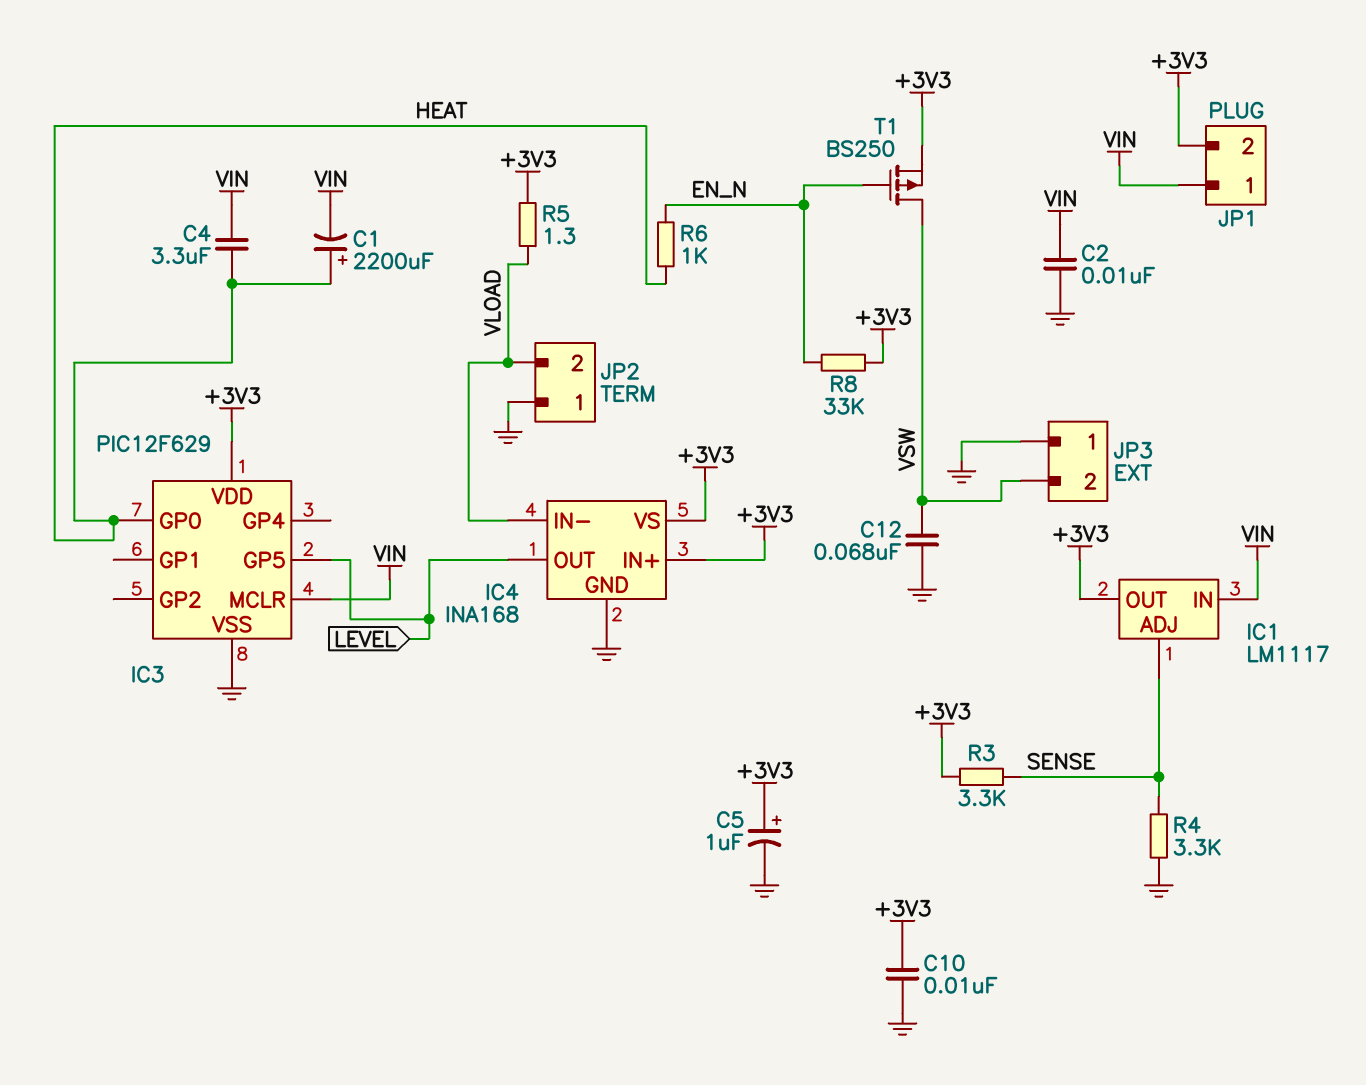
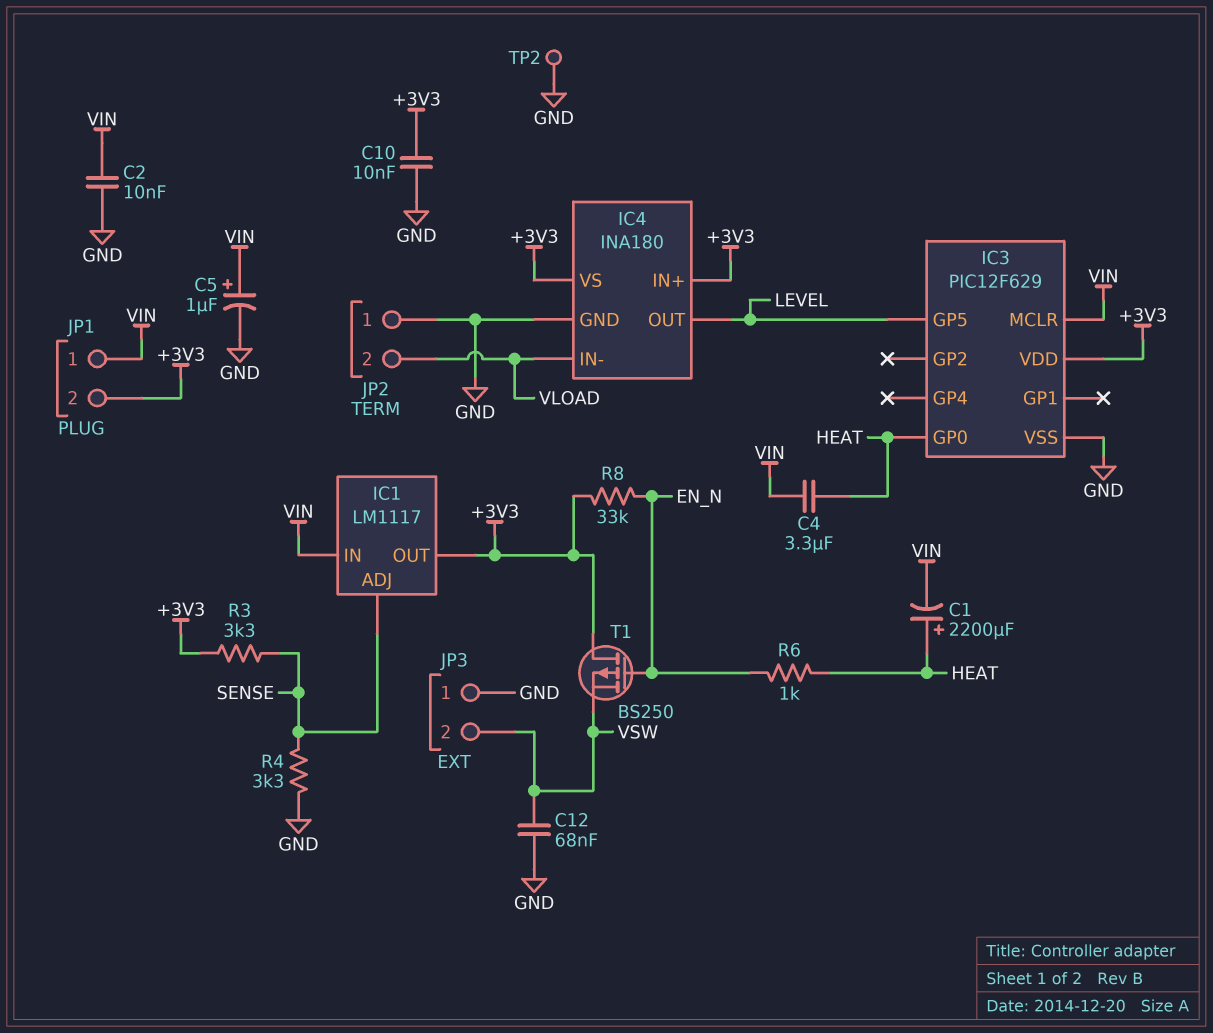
C5: 1uF (plus +3V3, minus GND) -> 1uF (plus VIN, minus GND)
IC4: INA168 -> INA180
R5: 1.3 (+3V3, VLOAD) -> none
T1: PMOS BS250 (G EN_N, D VSW, S +3V3) -> PMOS BS250 (G EN_N, D +3V3, S VSW)
TP2: none -> test point (GND)

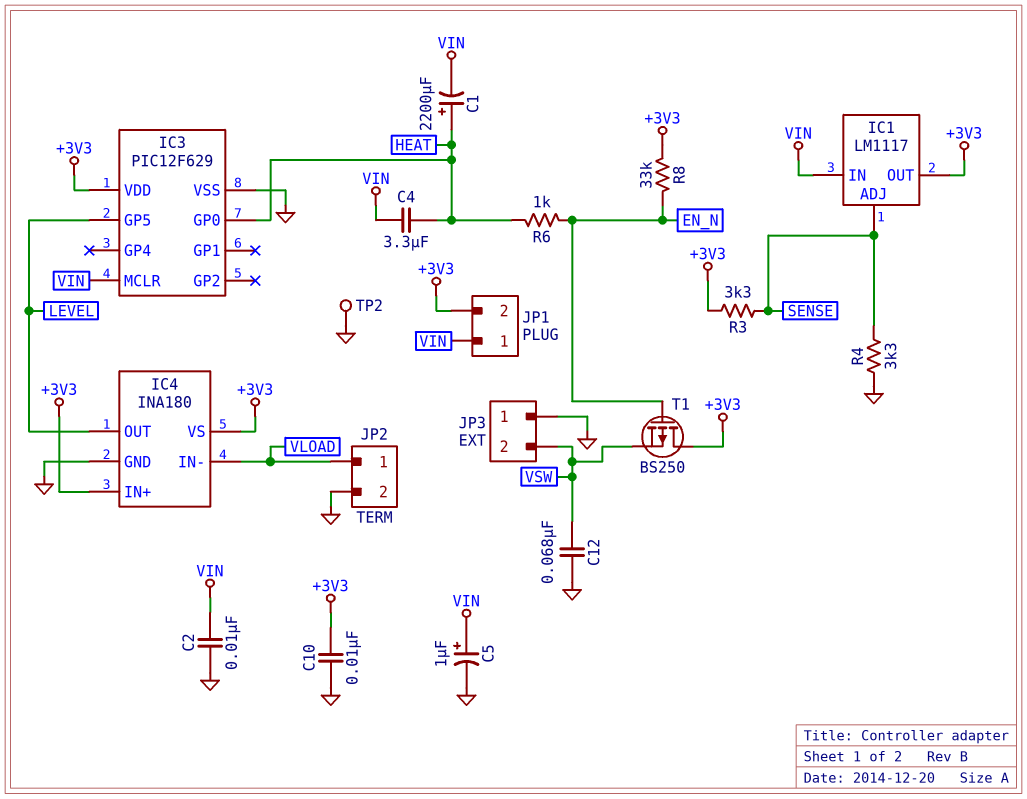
JP2 pin 1: GND -> VLOAD
JP2 pin 2: VLOAD -> GND

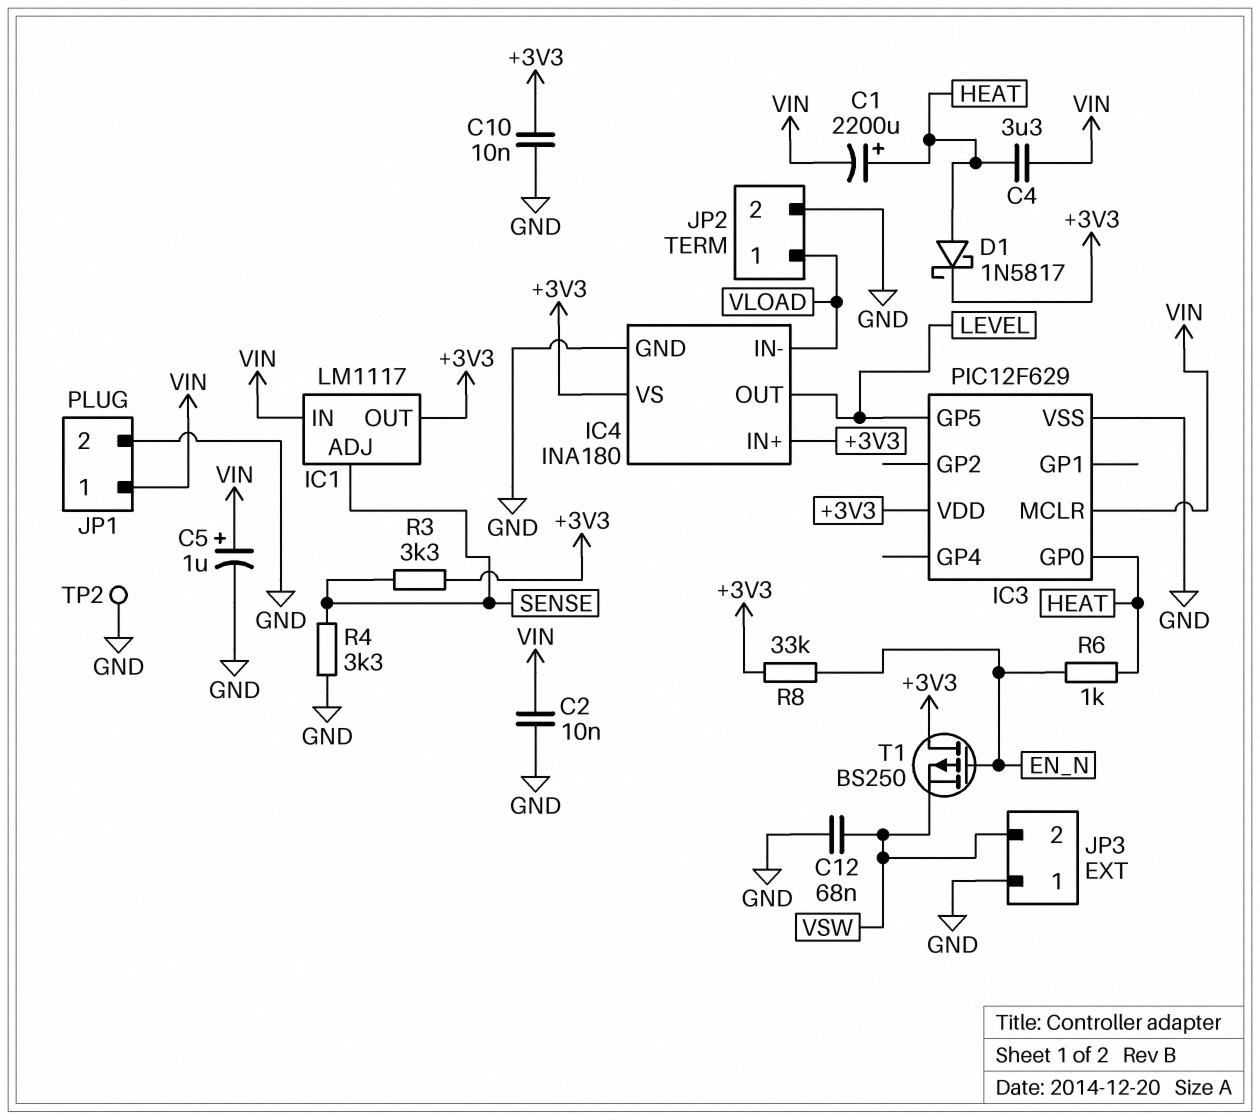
D1: none -> schottky 1N5817 (A HEAT, K +3V3)
JP1 pin 2: +3V3 -> GND

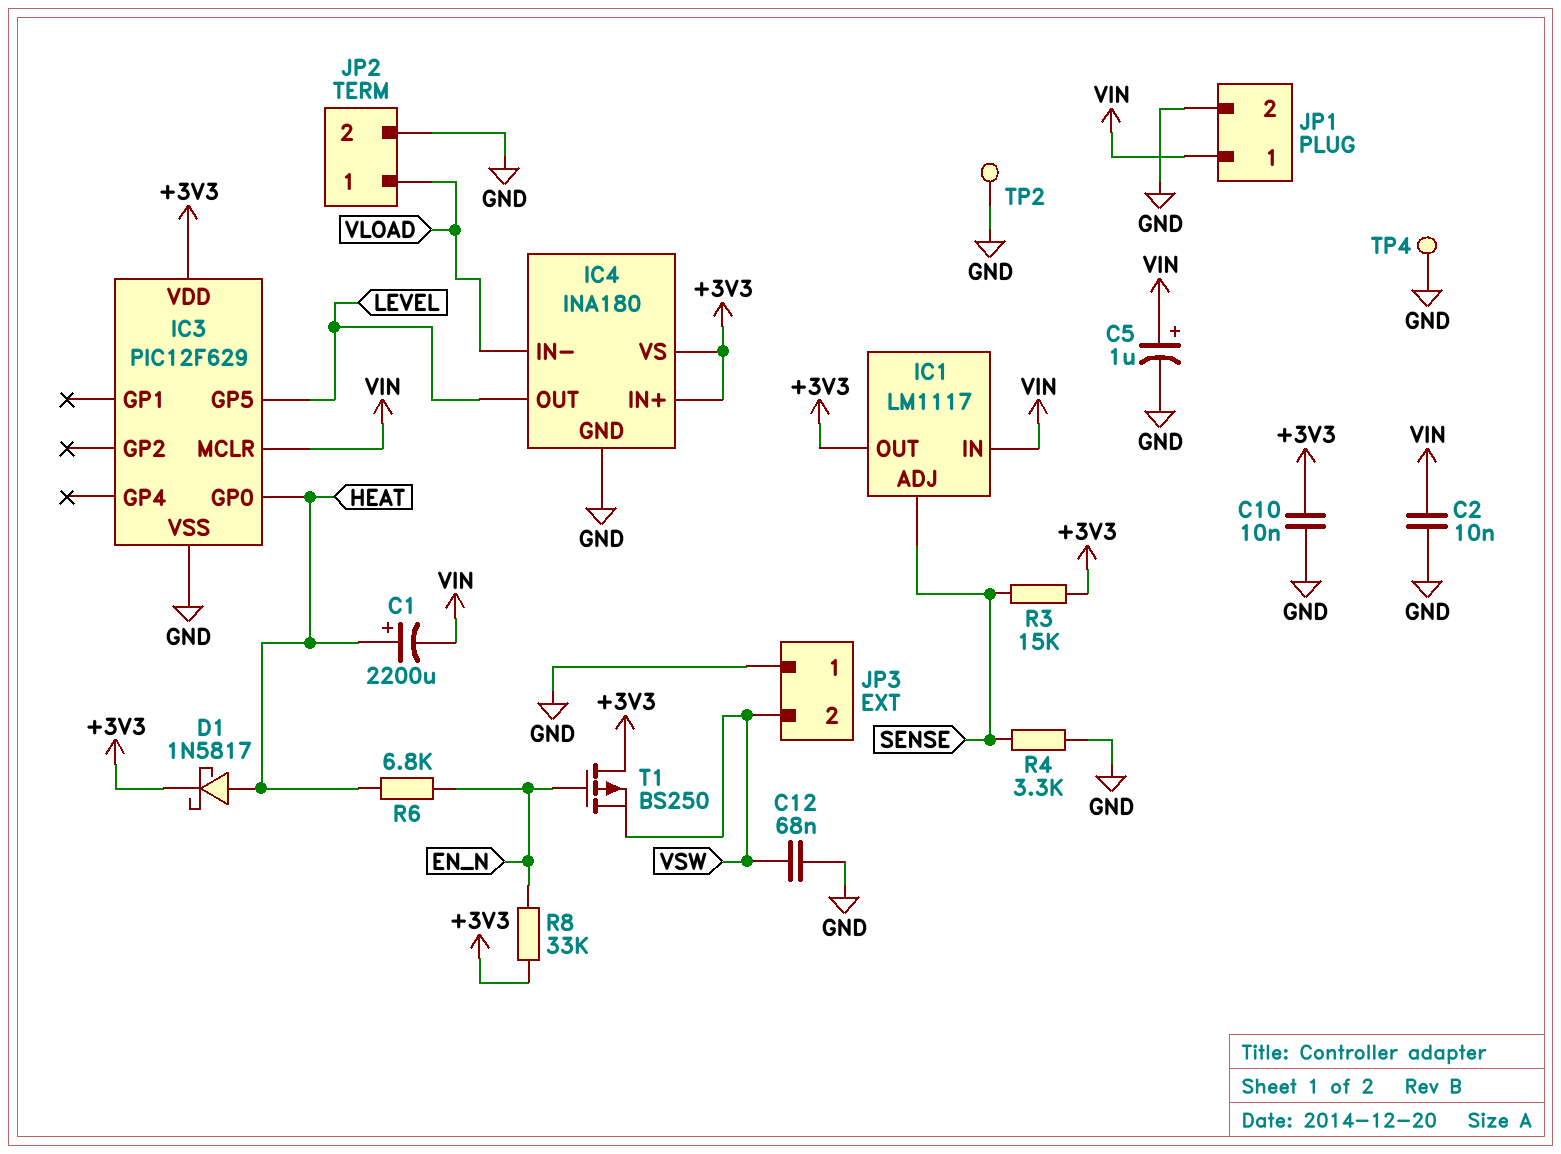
C4: 3.3uF (HEAT, VIN) -> none
R3: 3.3k (+3V3, SENSE) -> 15k (+3V3, SENSE)
R6: 1k (EN_N, HEAT) -> 6.8k (EN_N, HEAT)
TP4: none -> test point (GND)

